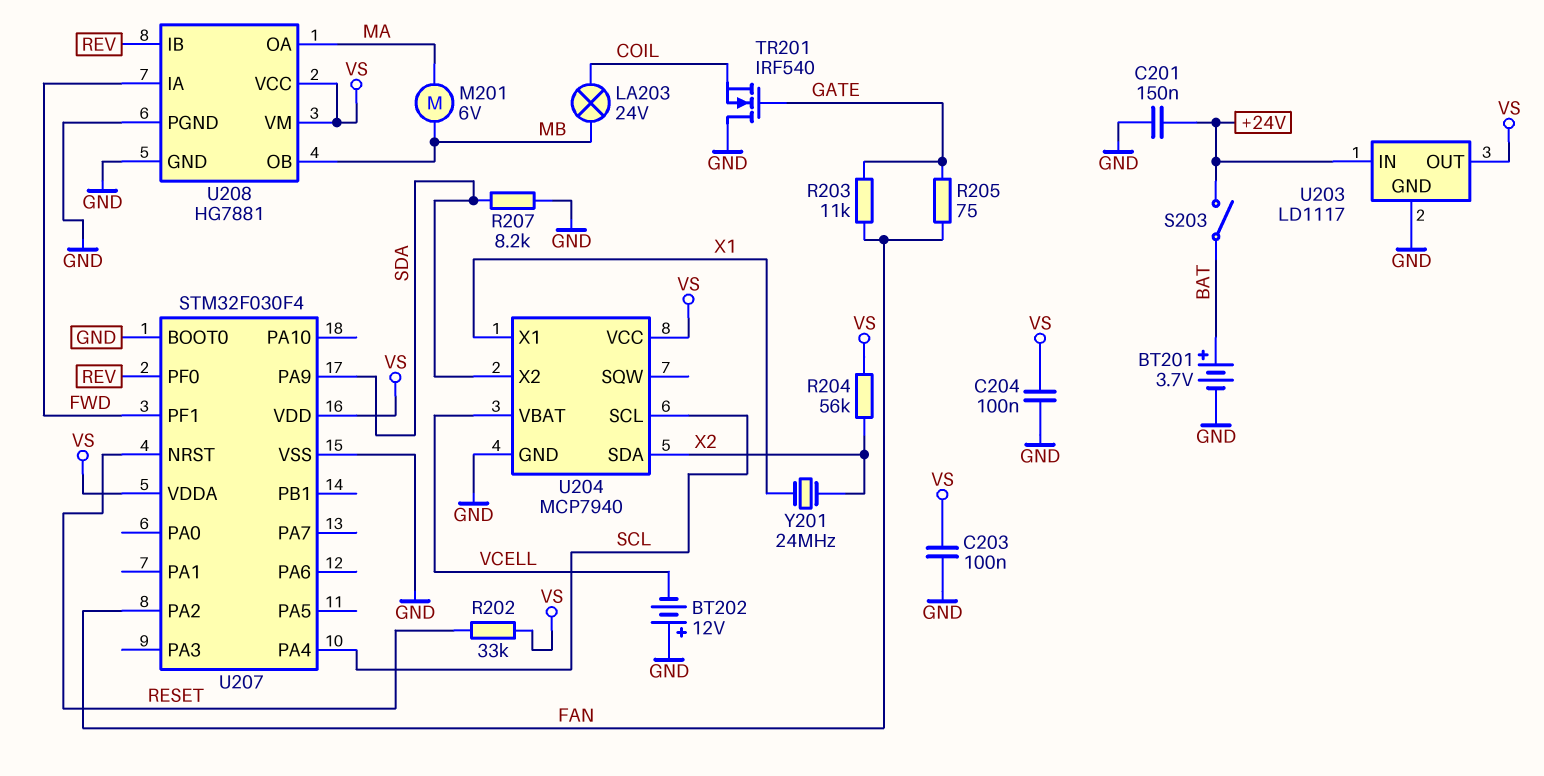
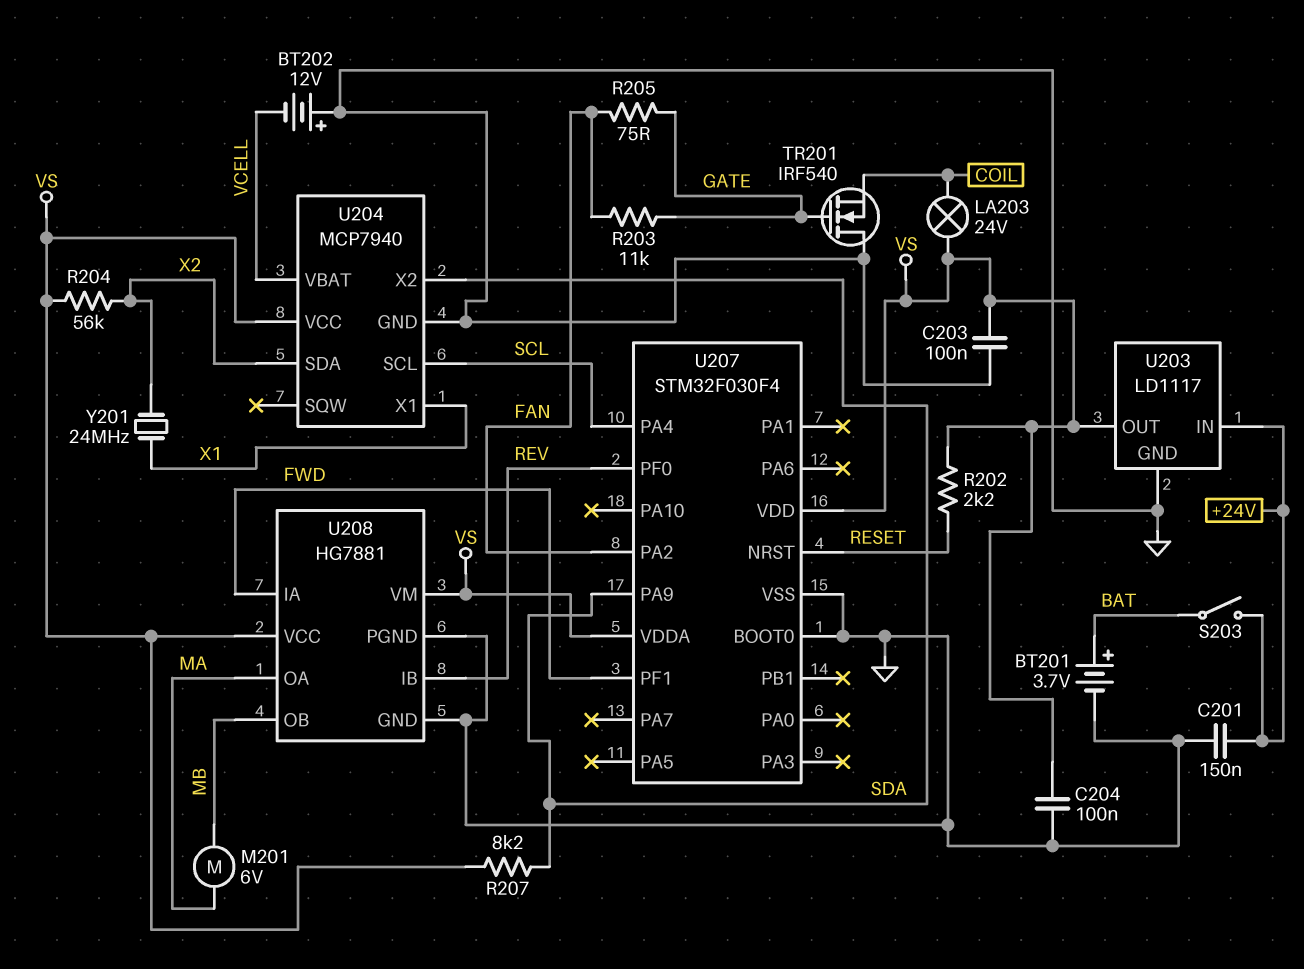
LA203: lamp 24V (COIL, MB) -> lamp 24V (COIL, VS)
R202: 33k (RESET, VS) -> 2.2k (RESET, VS)
R207: 8.2k (GND, SDA) -> 8.2k (SDA, VS)

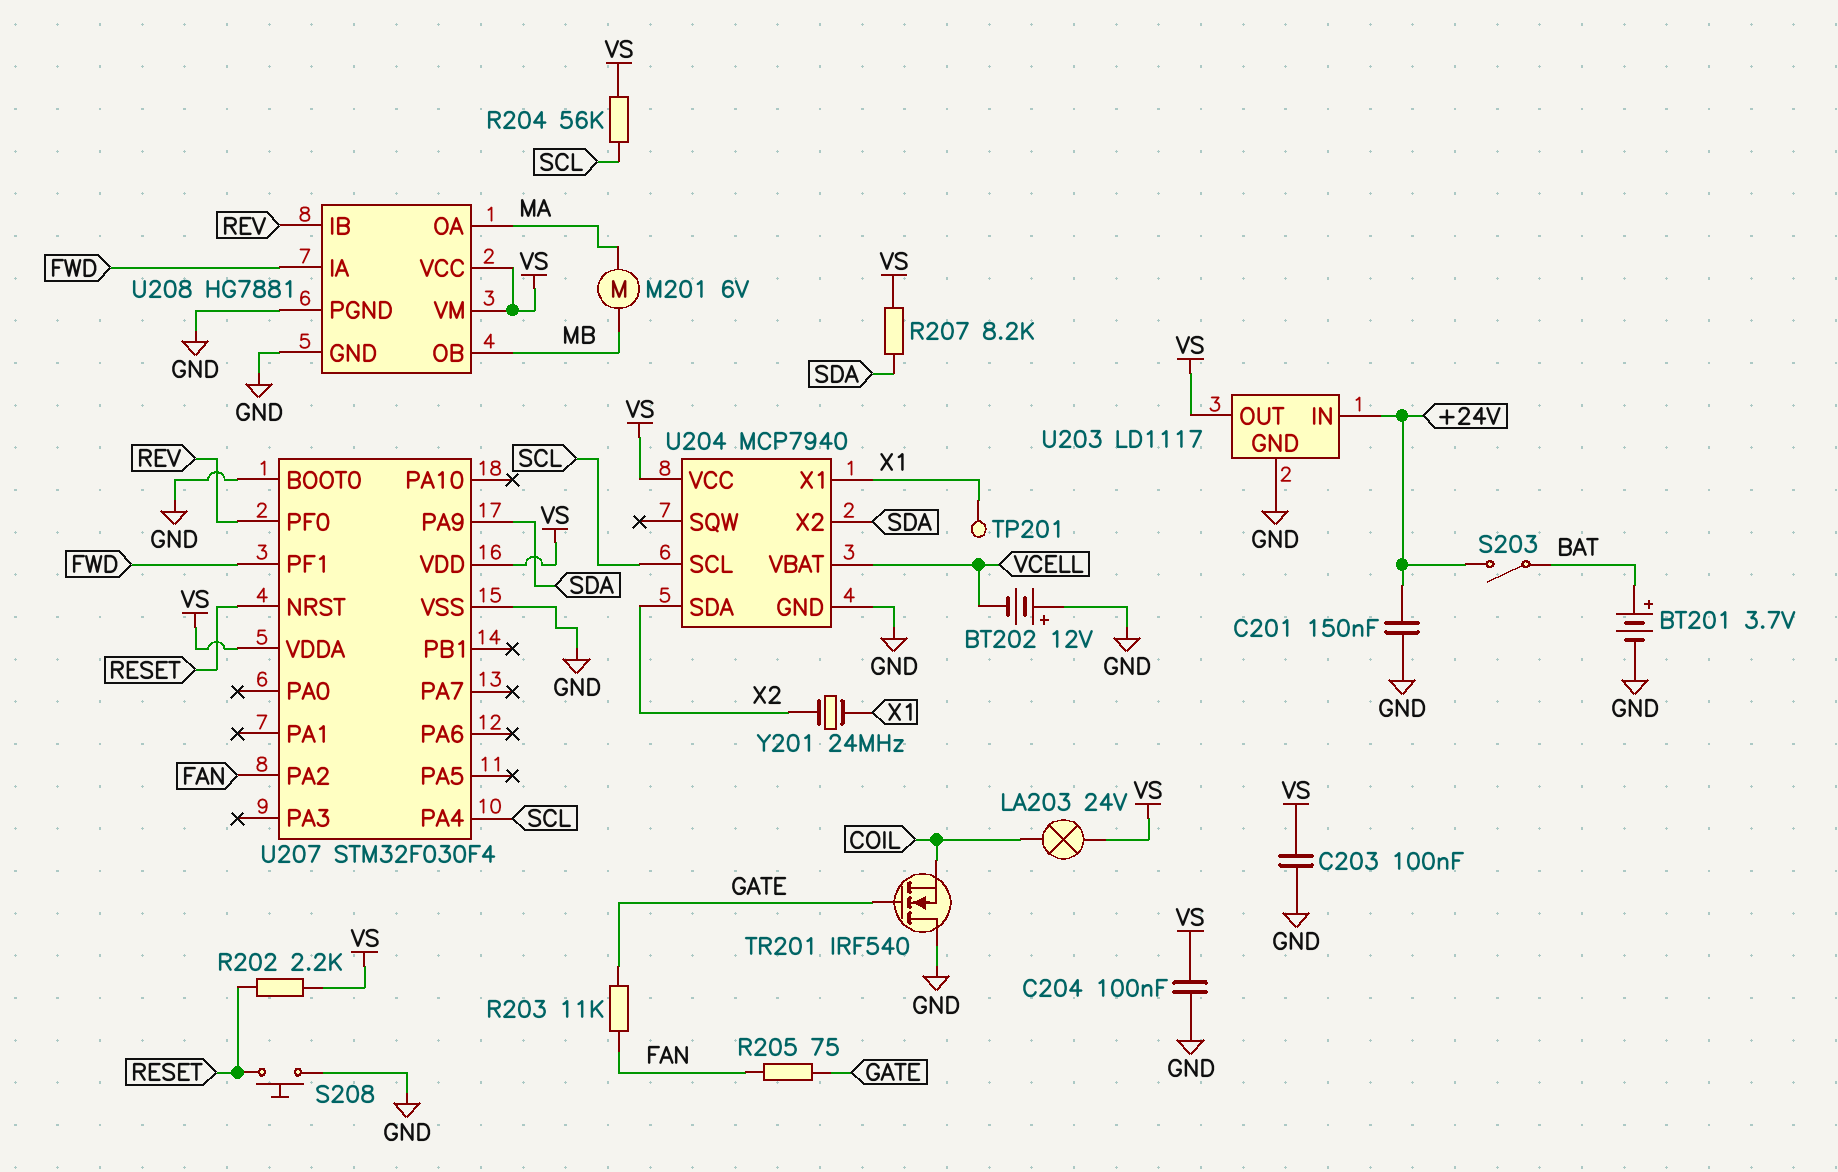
R204: 56k (VS, X2) -> 56k (SCL, VS)
S208: none -> button (GND, RESET)
TP201: none -> test point (X1)

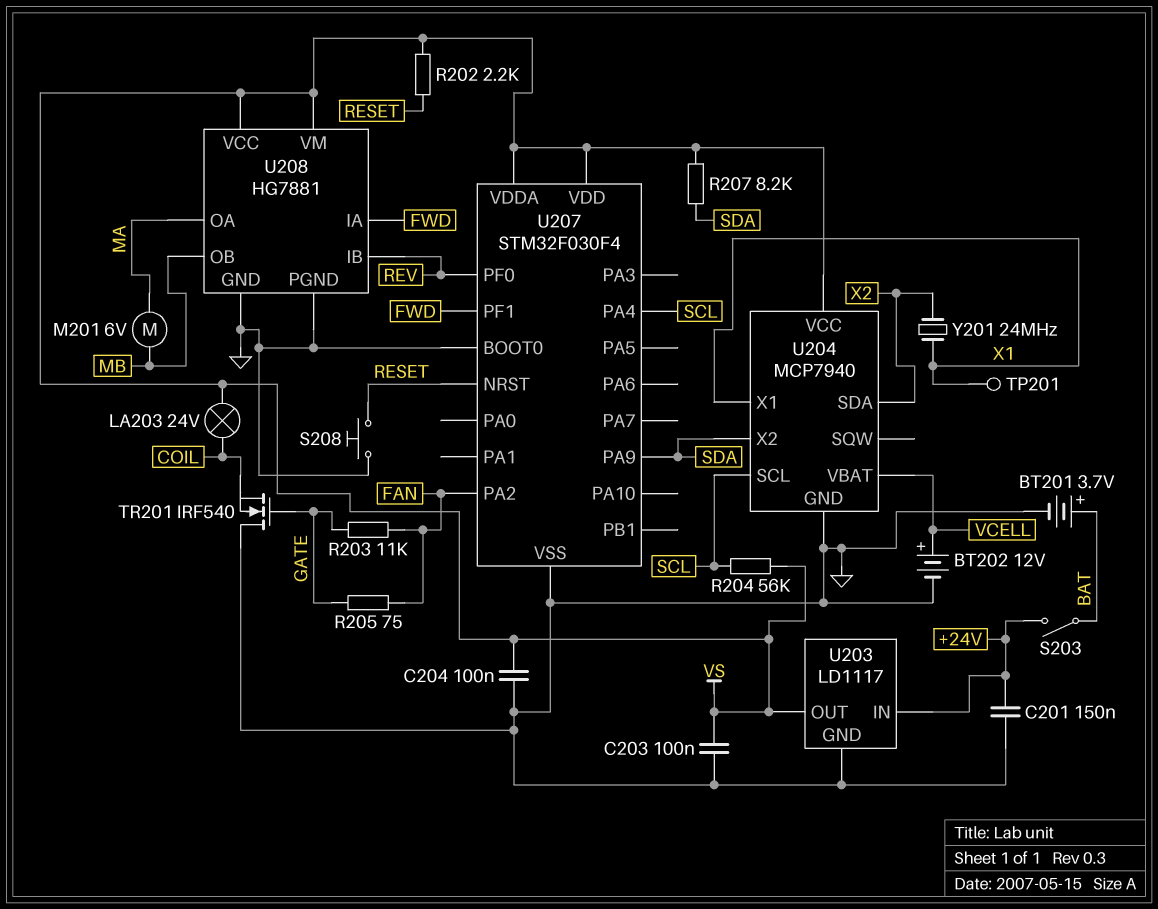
BT202: 12V (plus GND, minus VCELL) -> 12V (plus VCELL, minus GND)

